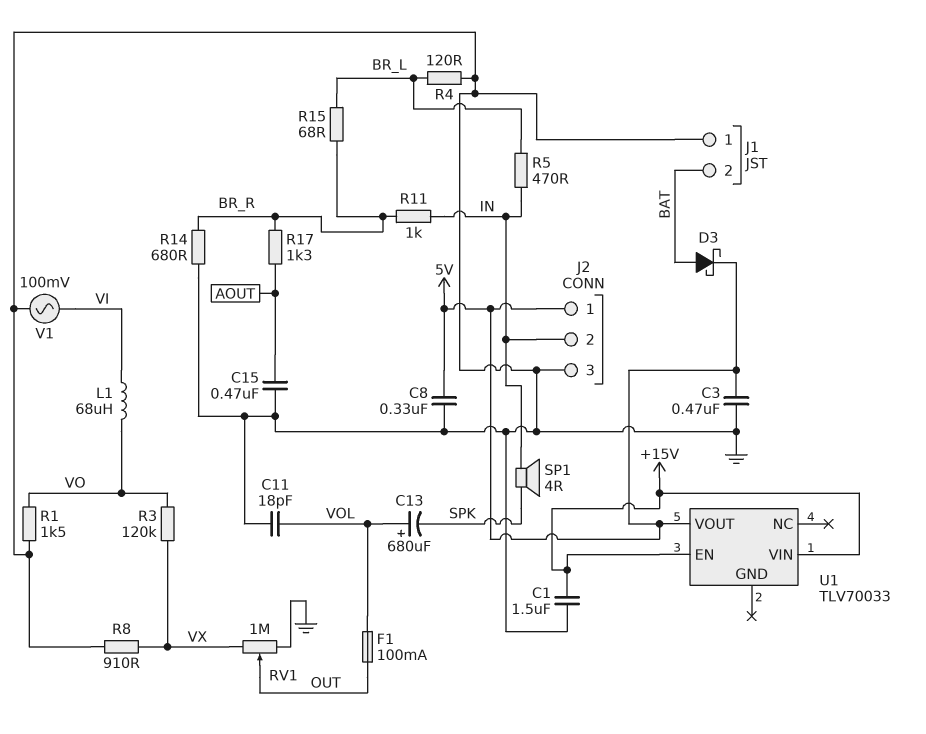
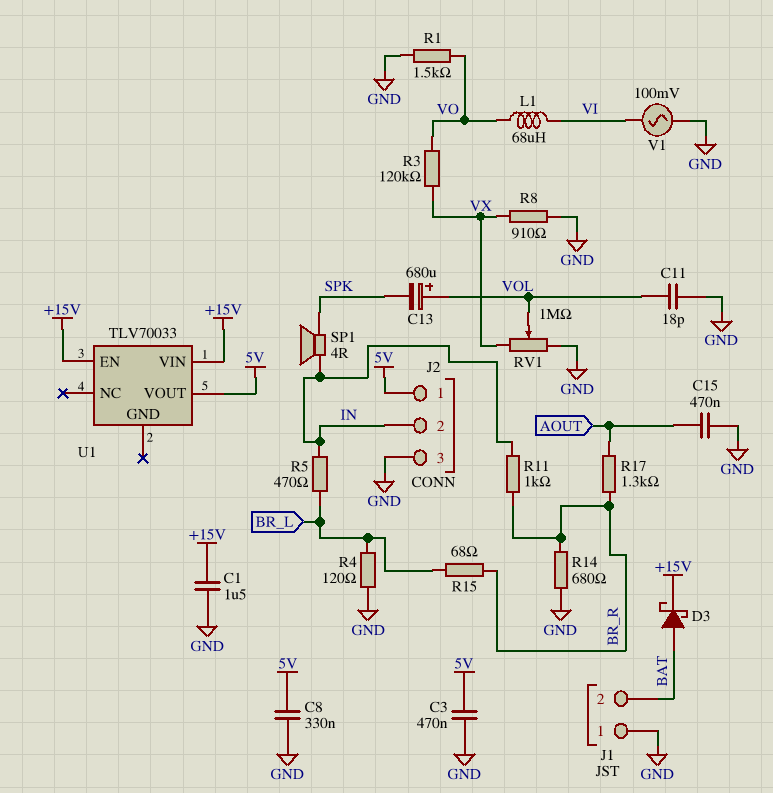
D3: schottky (A BAT, K 5V) -> schottky (A BAT, K +15V)
F1: 100mA (OUT, VOL) -> none
RV1: 1M (GND, VX, wiper OUT) -> 1M (GND, VX, wiper VOL)

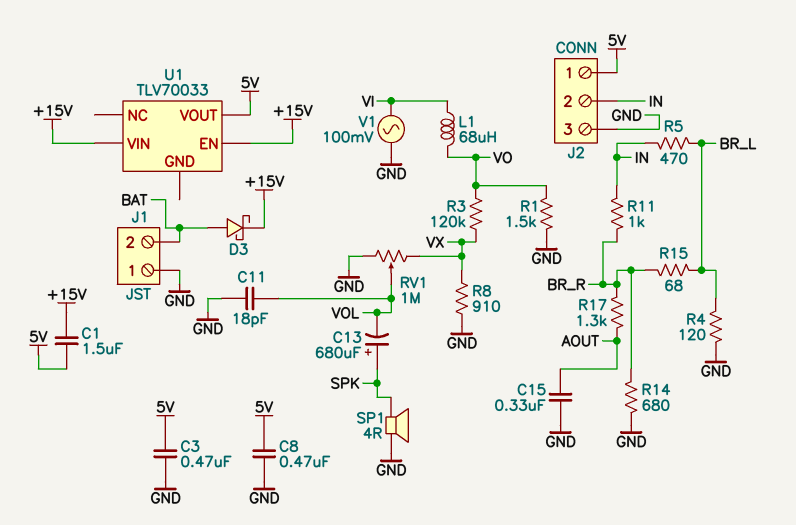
C1: 1.5uF (+15V, GND) -> 1.5uF (+15V, 5V)
C8: 330nF (5V, GND) -> 470nF (5V, GND)
C13: 680uF (plus VOL, minus SPK) -> 680uF (plus SPK, minus VOL)
C15: 470nF (AOUT, GND) -> 330nF (AOUT, GND)
SP1: speaker 4R (IN, SPK) -> speaker 4R (GND, SPK)

